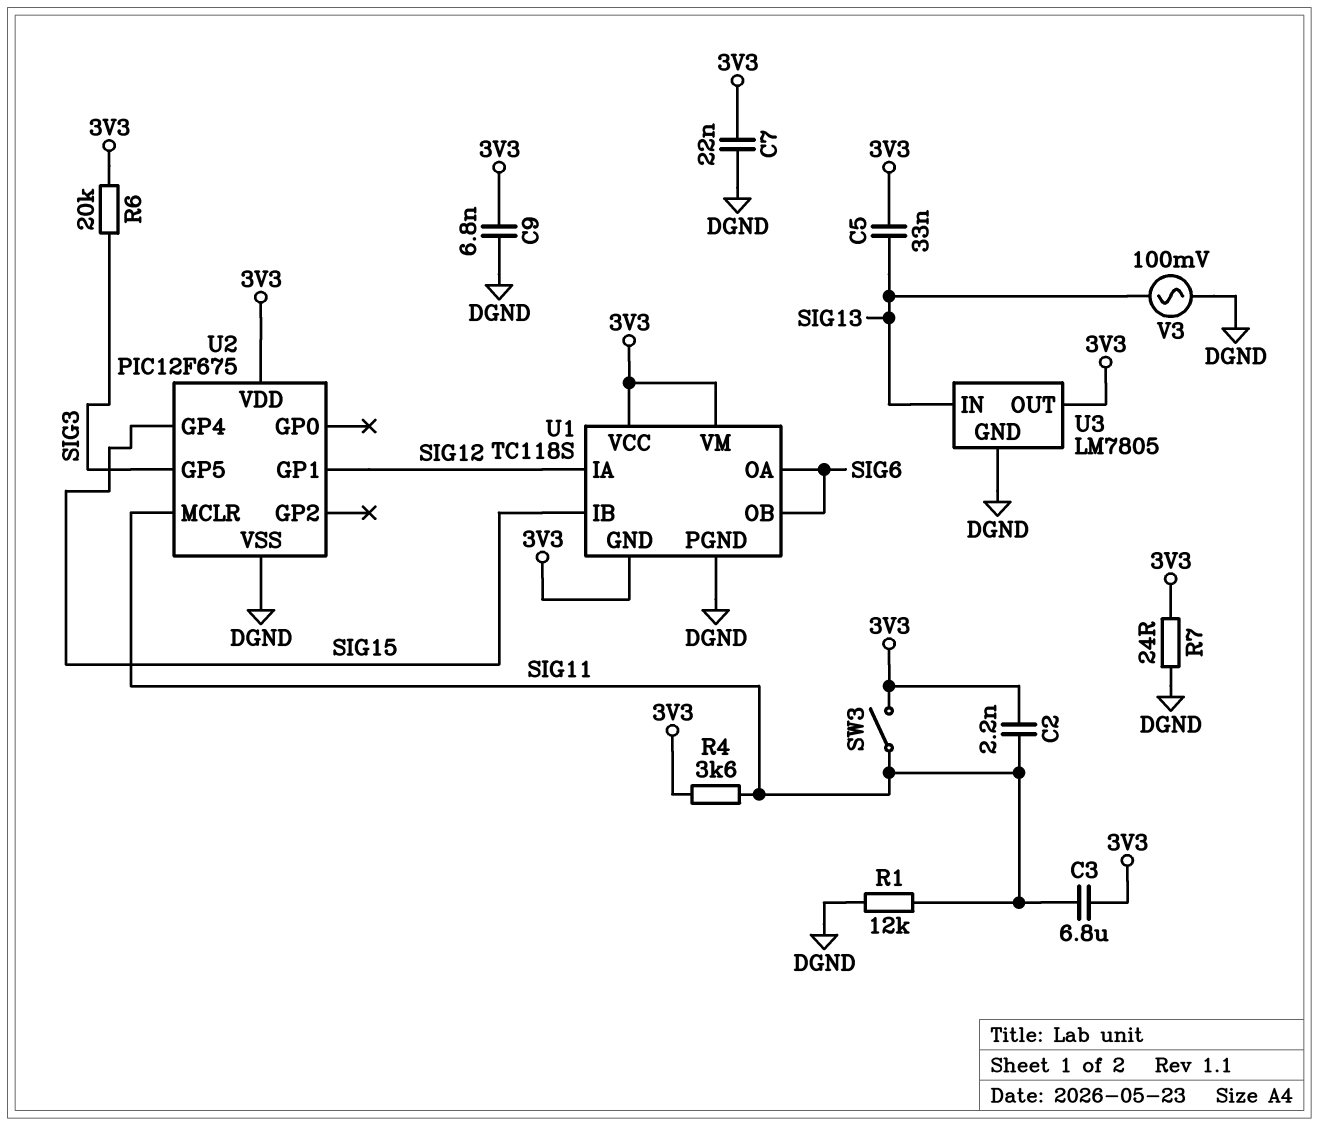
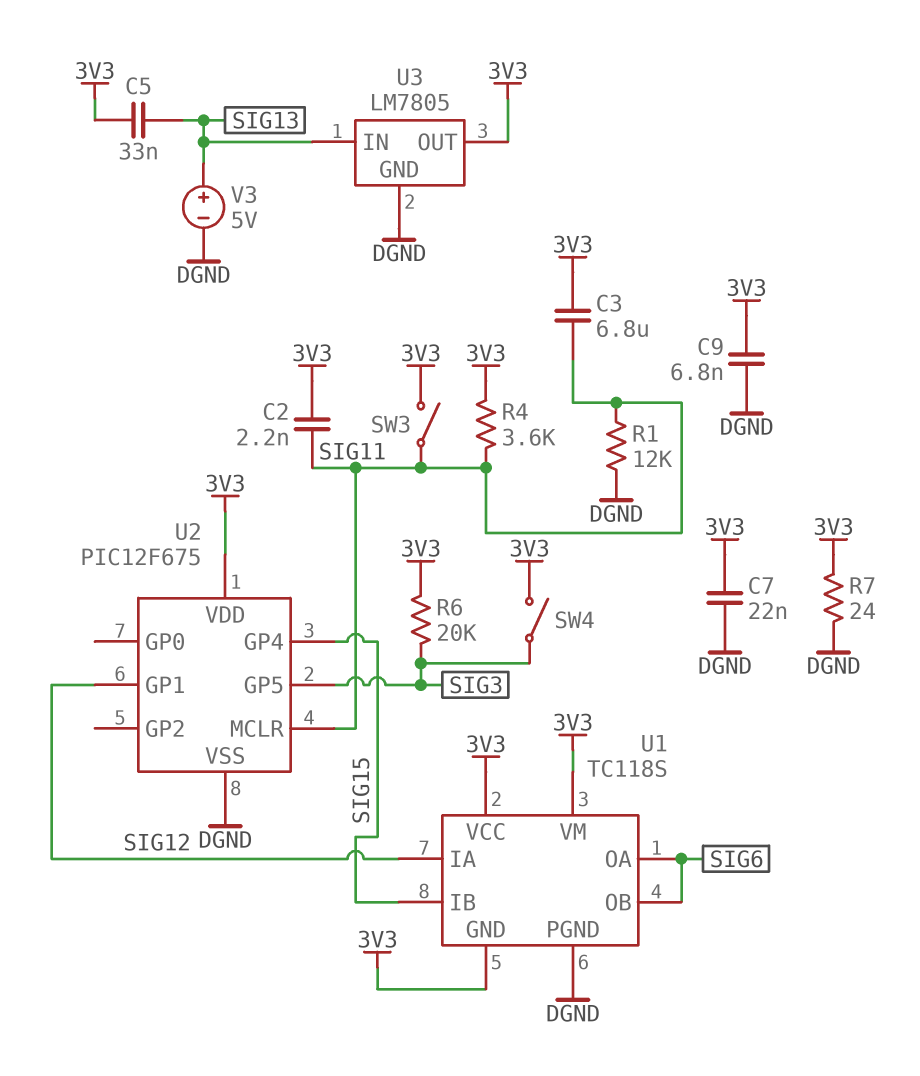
SW4: none -> switch (3V3, SIG3)
V3: AC 100mV (DGND, SIG13) -> 5V (plus SIG13, minus DGND)

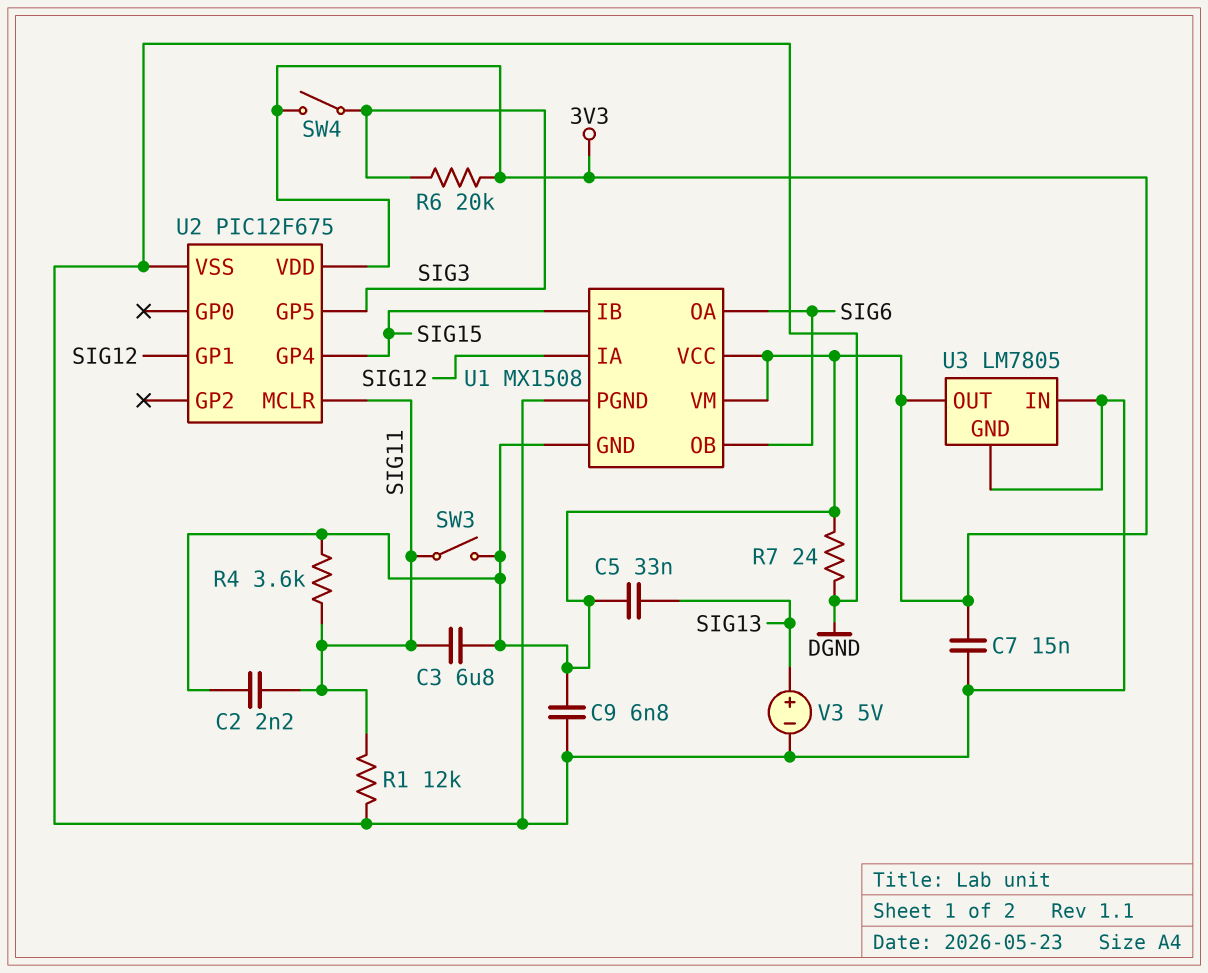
C7: 22nF (3V3, DGND) -> 15nF (3V3, DGND)
U1: TC118S -> MX1508
U3 pin IN: SIG13 -> DGND

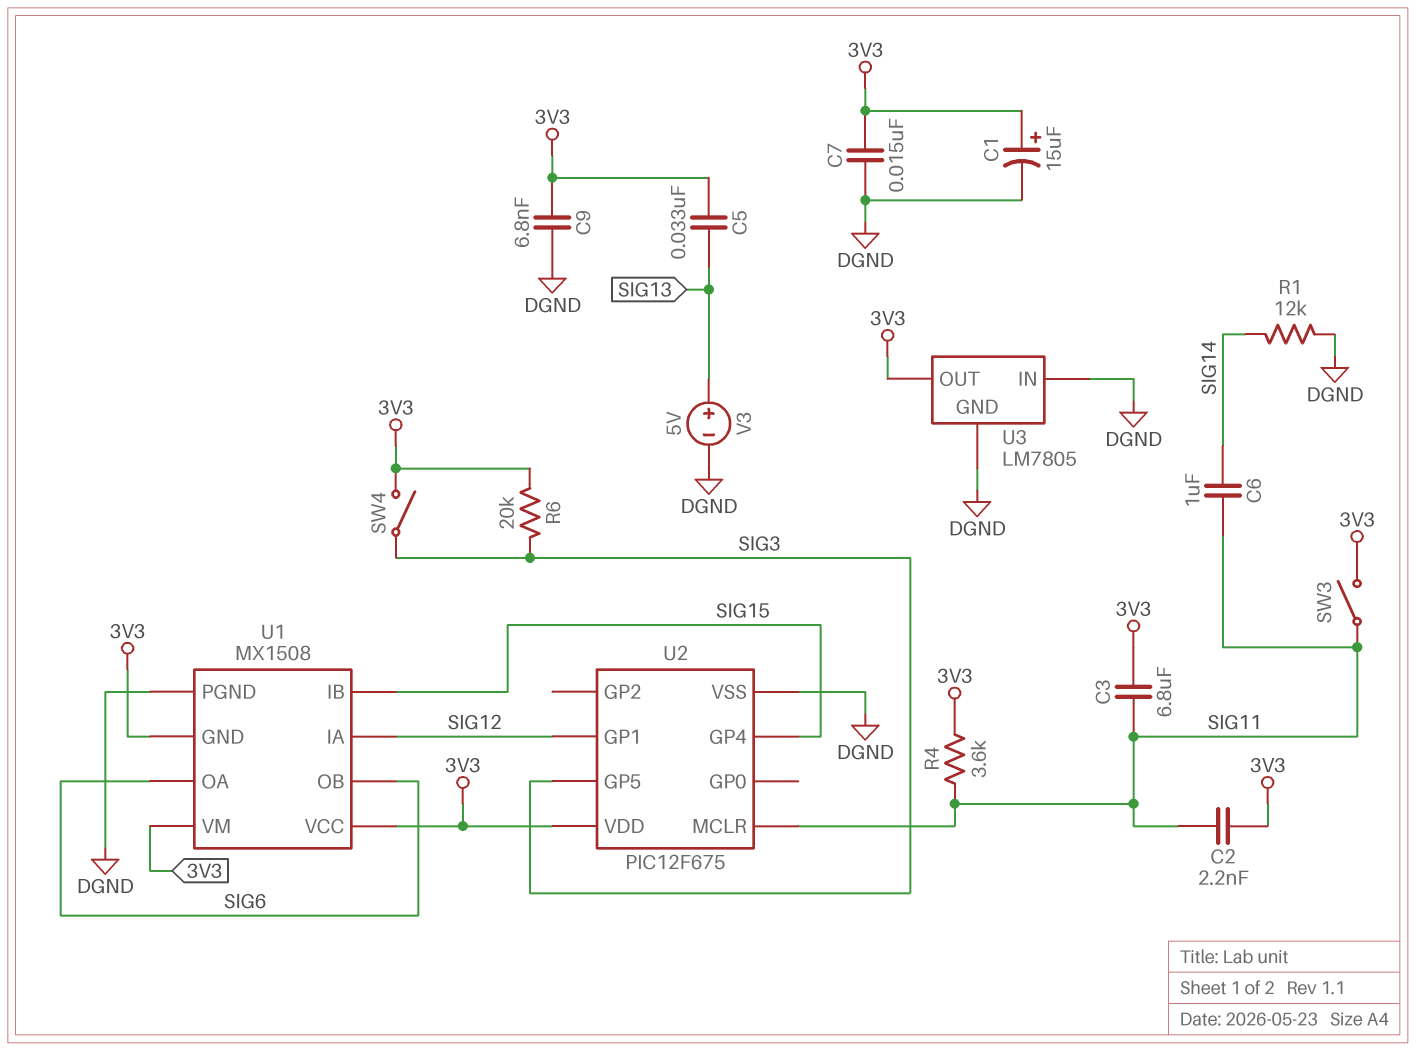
C1: none -> 15uF (plus 3V3, minus DGND)
C6: none -> 1uF (SIG11, SIG14)
R1: 12k (DGND, SIG11) -> 12k (DGND, SIG14)
R7: 24 (3V3, DGND) -> none

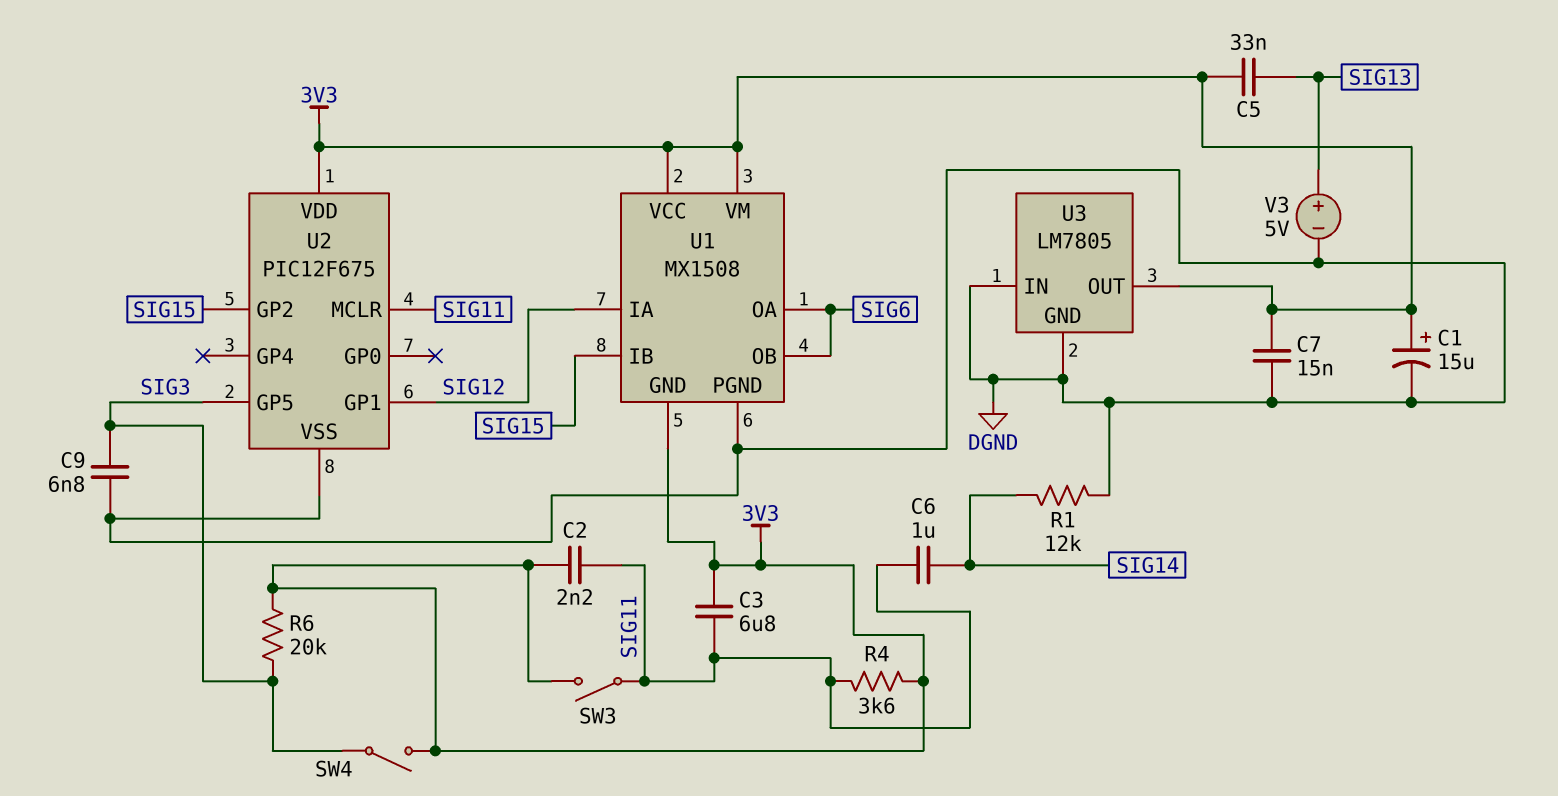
C9: 6.8nF (3V3, DGND) -> 6.8nF (DGND, SIG3)
U2 pin GP2: none -> SIG15
U2 pin GP4: SIG15 -> none

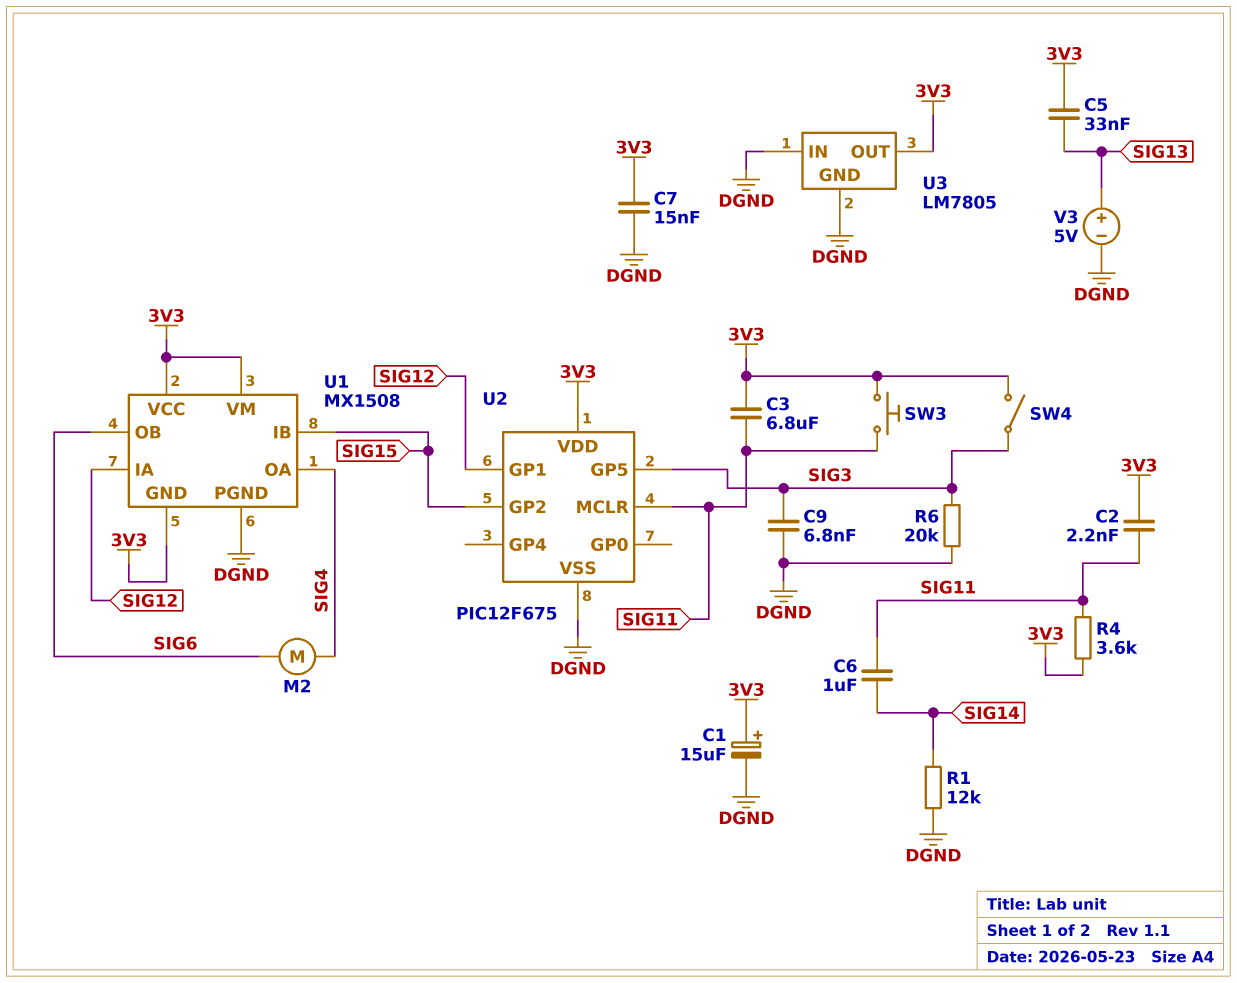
M2: none -> motor (SIG4, SIG6)
R6: 20k (3V3, SIG3) -> 20k (DGND, SIG3)
SW3: switch (3V3, SIG11) -> button (3V3, SIG11)
U1 pin OA: SIG6 -> SIG4

